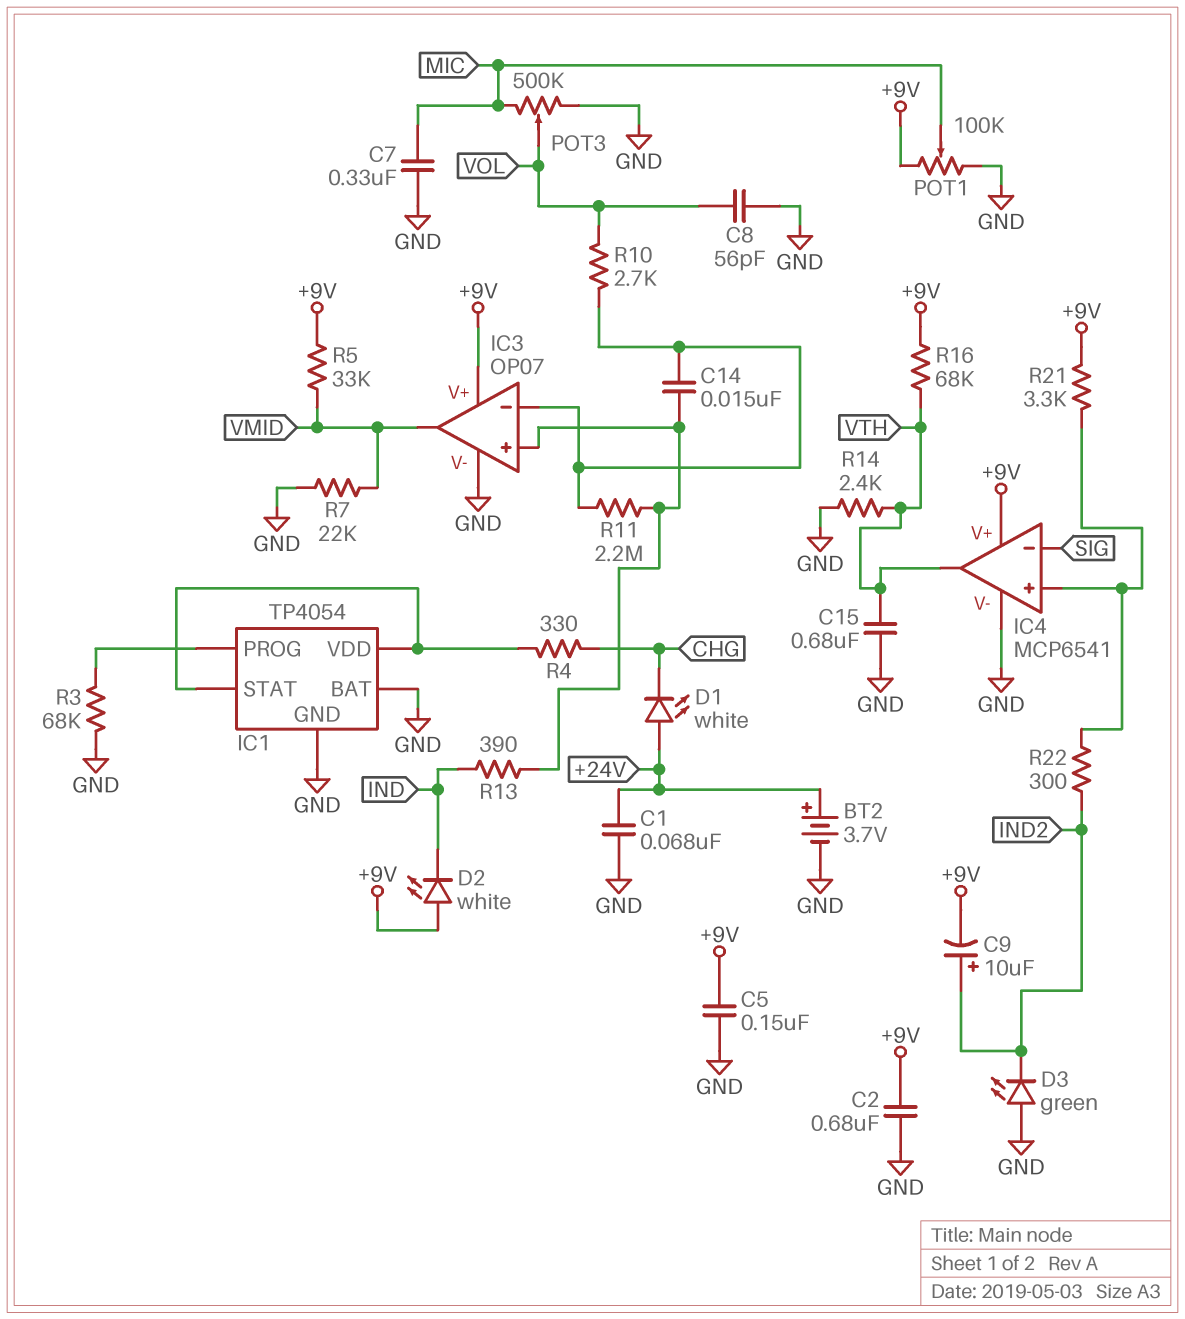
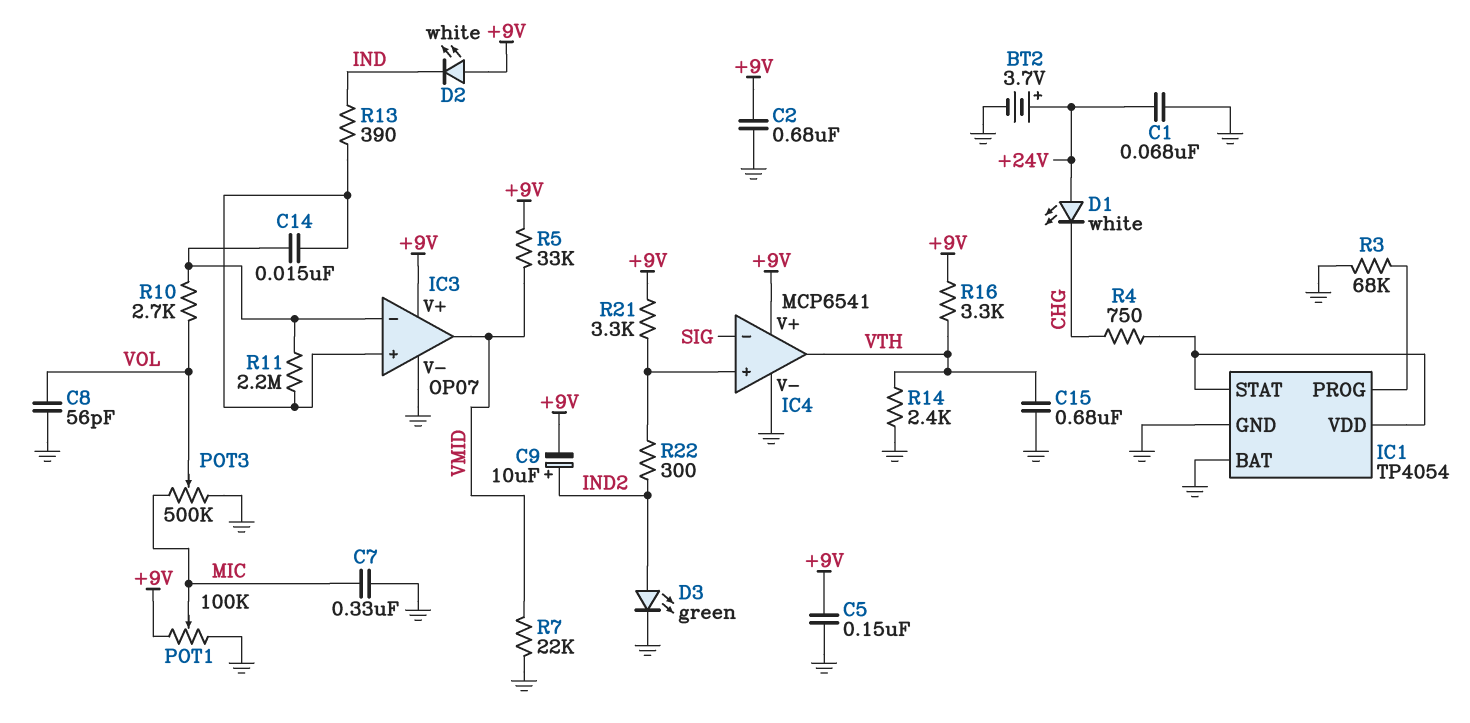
D3: LED green (A GND, K IND2) -> LED green (A IND2, K GND)
R4: 330 (CHG, IC1/STAT) -> 750 (CHG, IC1/STAT)
R16: 68k (+9V, VTH) -> 3.3k (+9V, VTH)

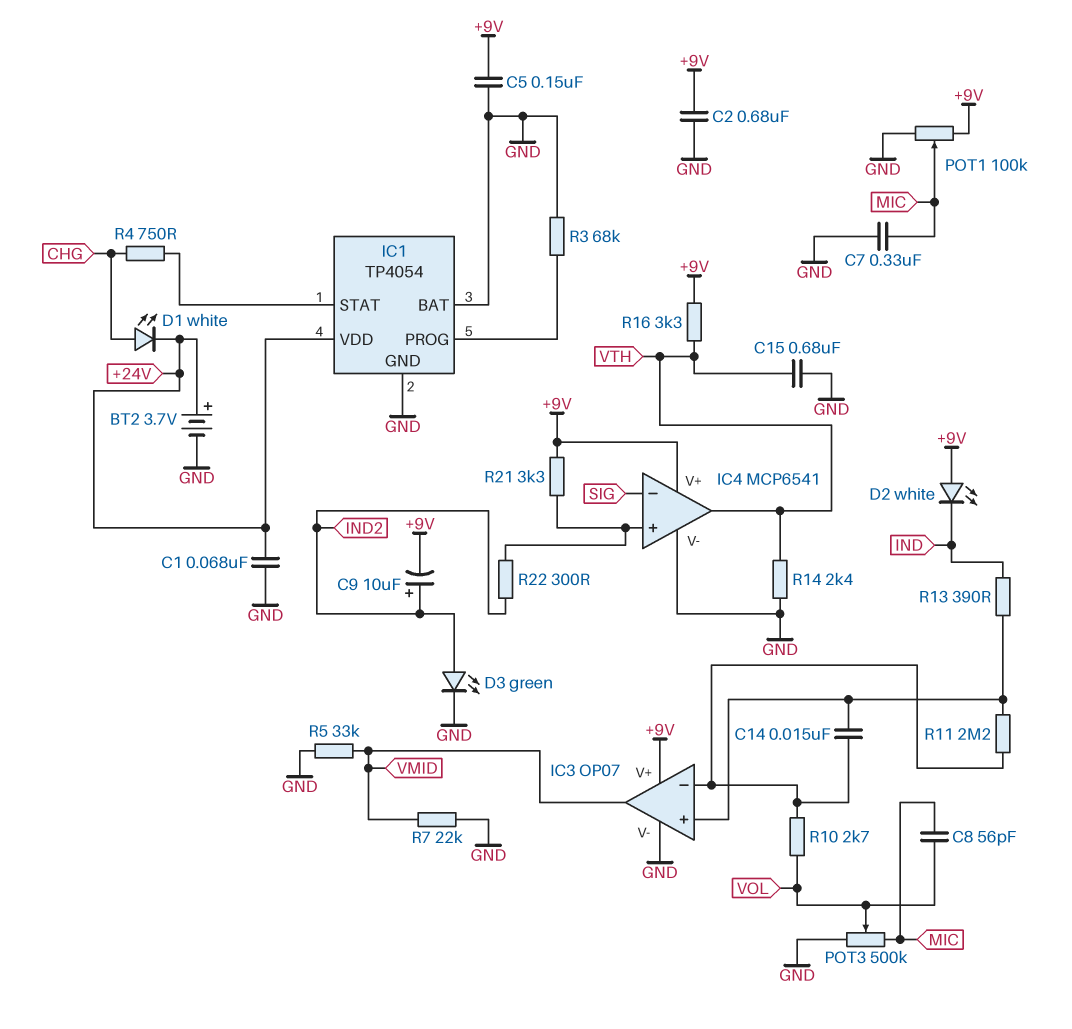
C8: 56pF (GND, VOL) -> 56pF (MIC, VOL)
D1: LED white (A +24V, K CHG) -> LED white (A CHG, K +24V)
IC1 pin VDD: IC1/STAT -> +24V
R5: 33k (+9V, VMID) -> 33k (GND, VMID)

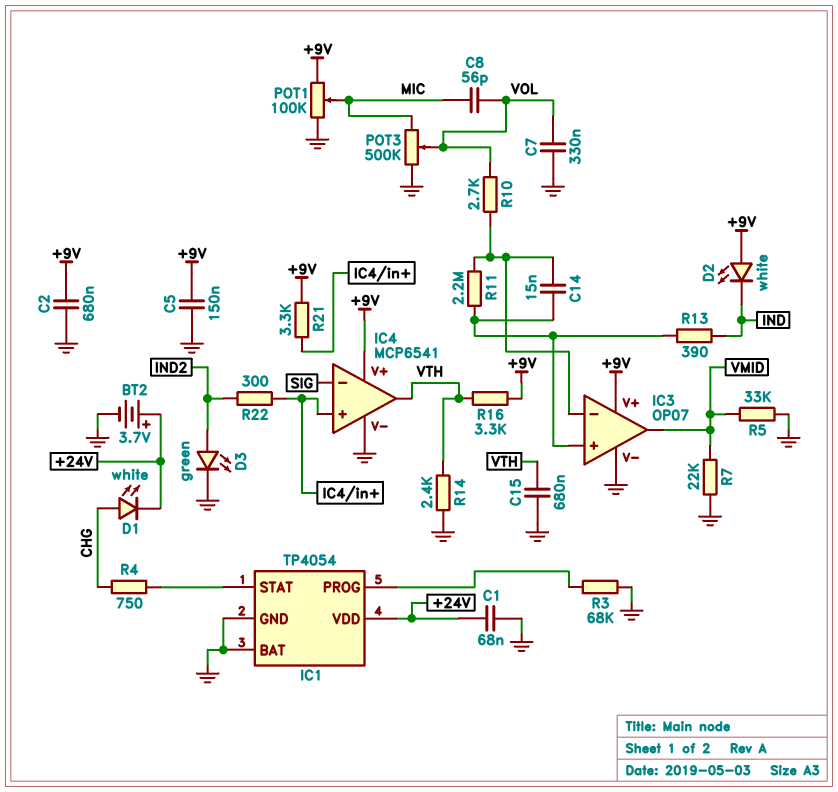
C7: 330nF (GND, MIC) -> 330nF (GND, VOL)
C9: 10uF (plus IND2, minus +9V) -> none

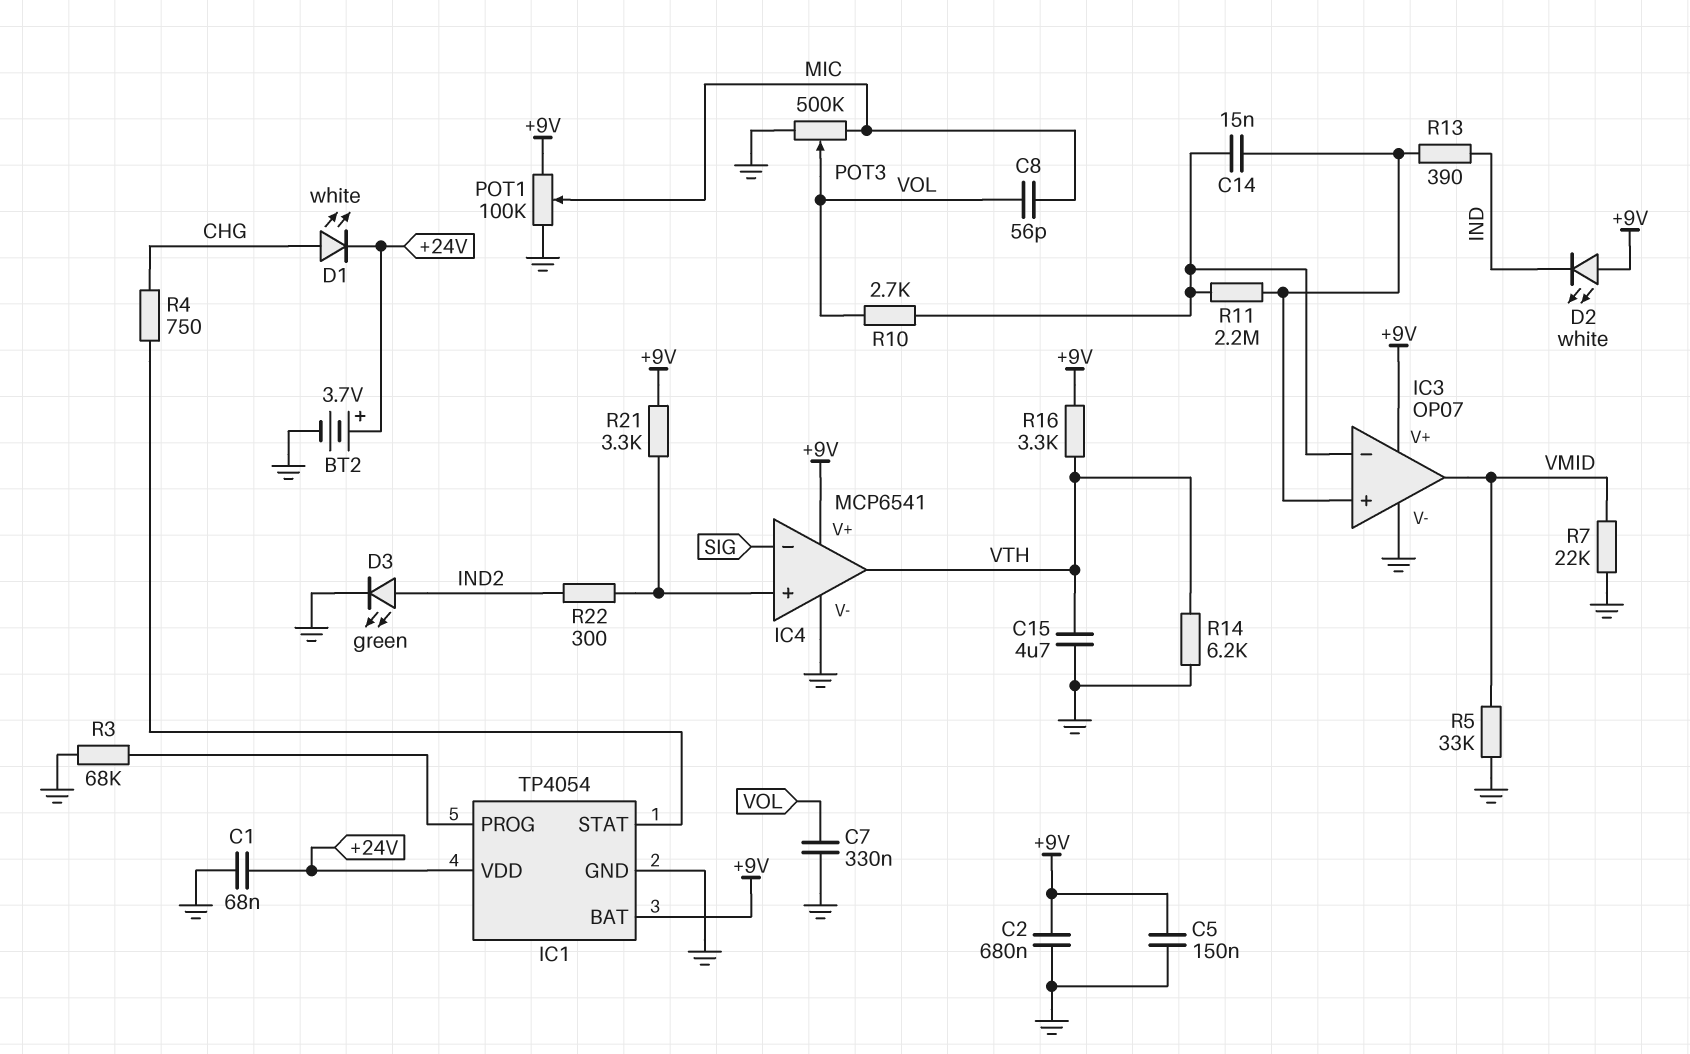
C15: 680nF (GND, VTH) -> 4.7uF (GND, VTH)
IC1 pin BAT: GND -> +9V
R14: 2.4k (GND, VTH) -> 6.2k (GND, VTH)

